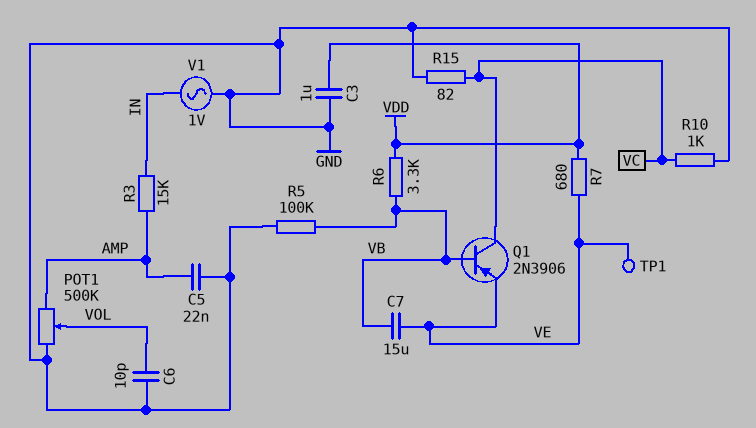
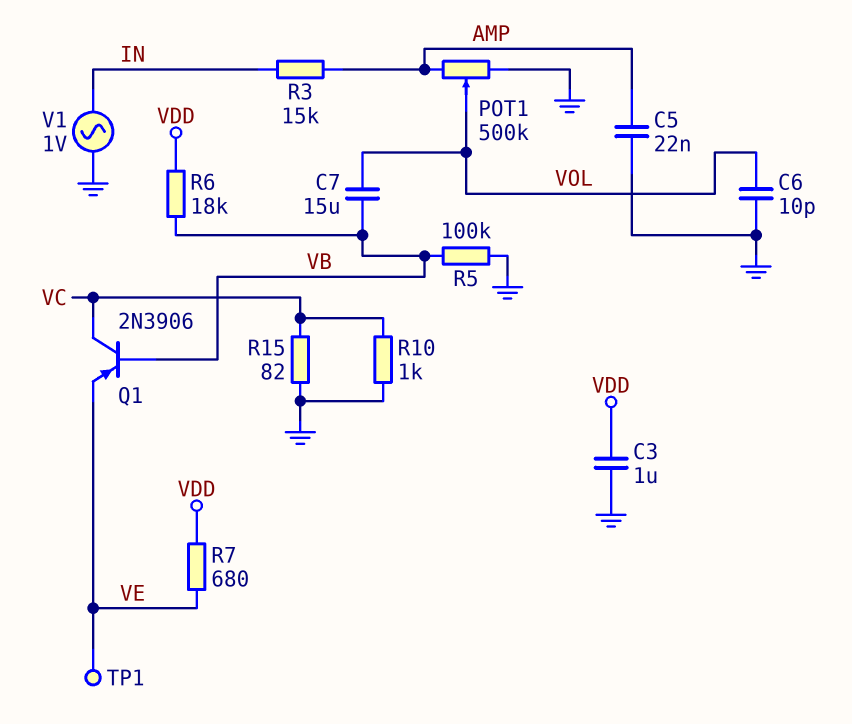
C7: 15uF (VB, VE) -> 15uF (VB, VOL)
R6: 3.3k (VB, VDD) -> 18k (VB, VDD)

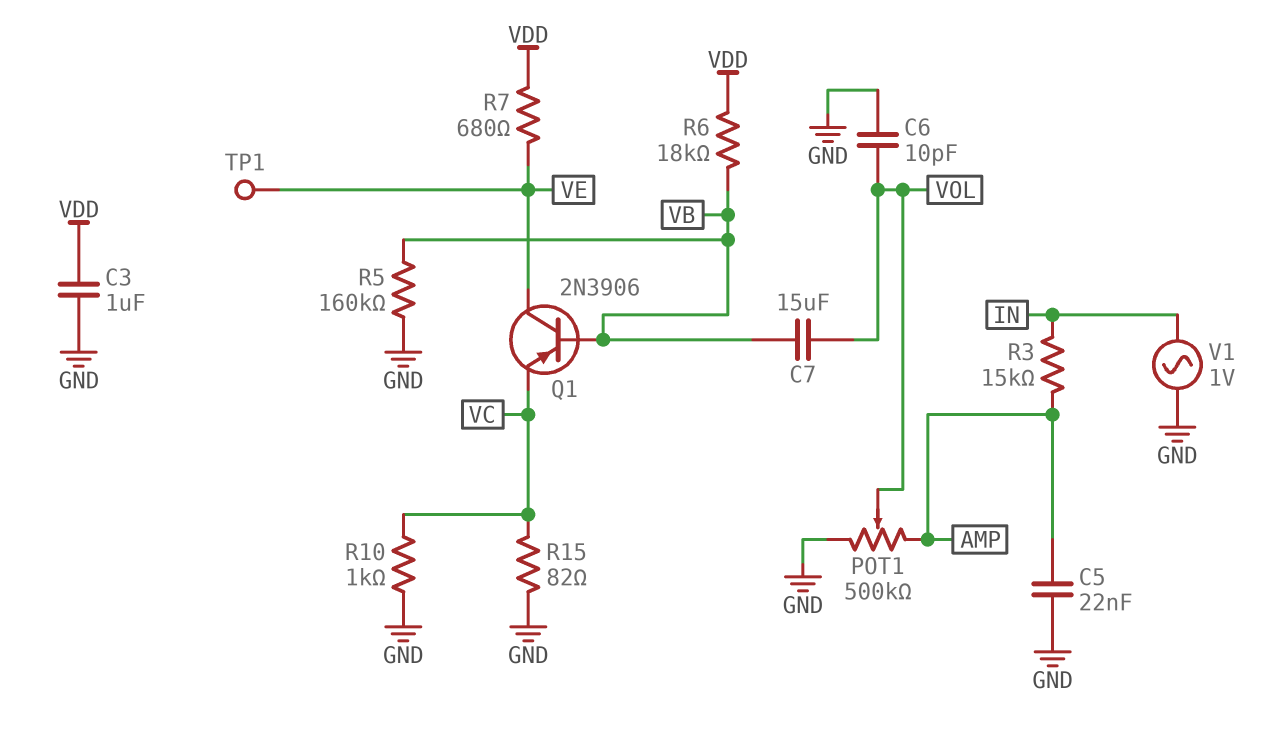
Q1: PNP 2N3906 (B VB, C VC, E VE) -> PNP 2N3906 (B VB, C VE, E VC)
R5: 100k (GND, VB) -> 160k (GND, VB)

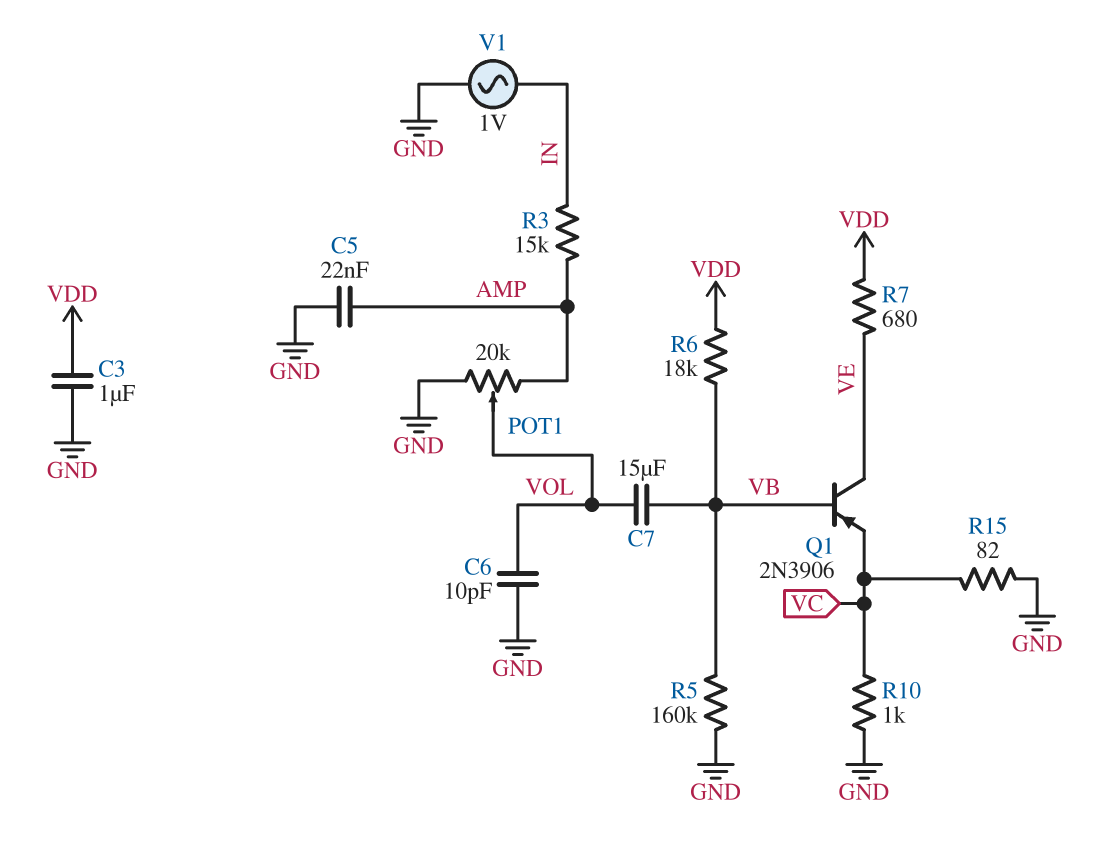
POT1: 500k (AMP, GND, wiper VOL) -> 20k (AMP, GND, wiper VOL)
TP1: test point (VE) -> none

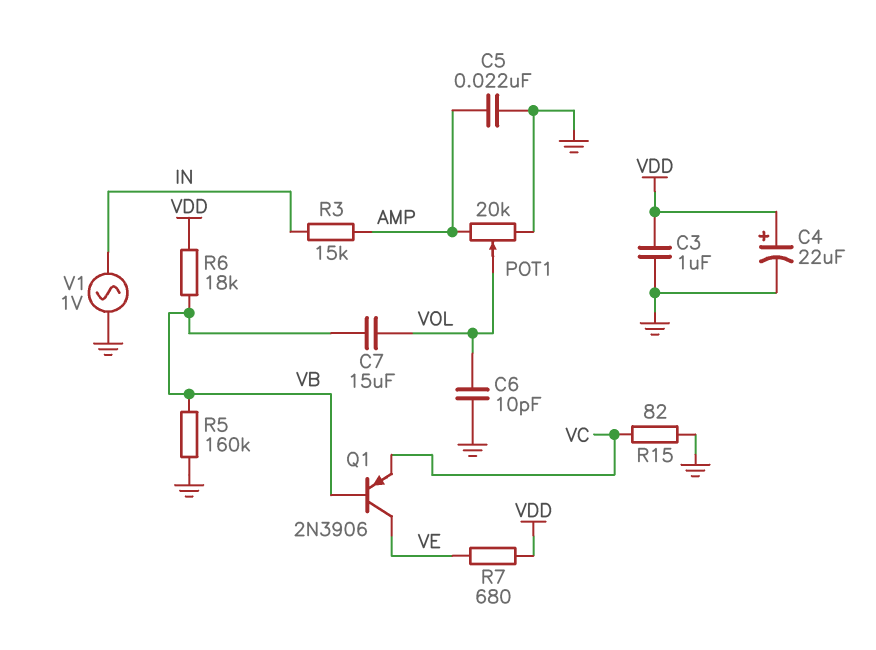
C4: none -> 22uF (plus VDD, minus GND)
R10: 1k (GND, VC) -> none

